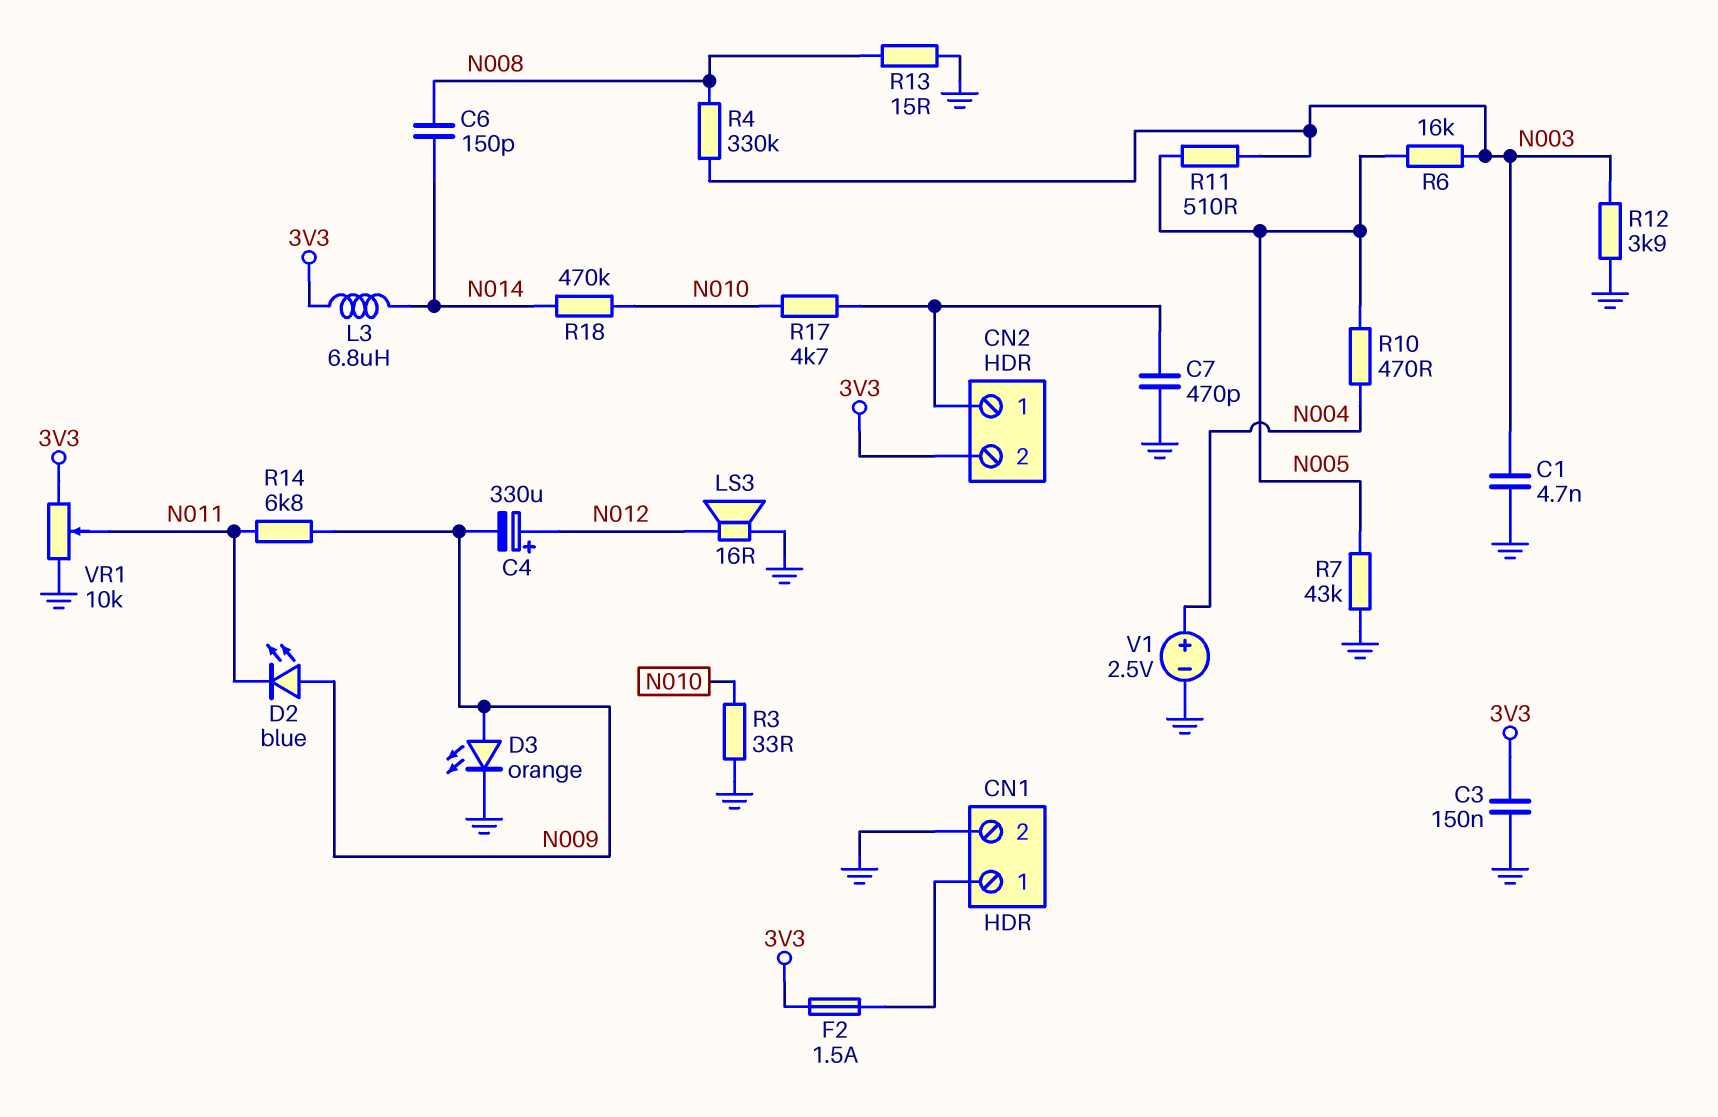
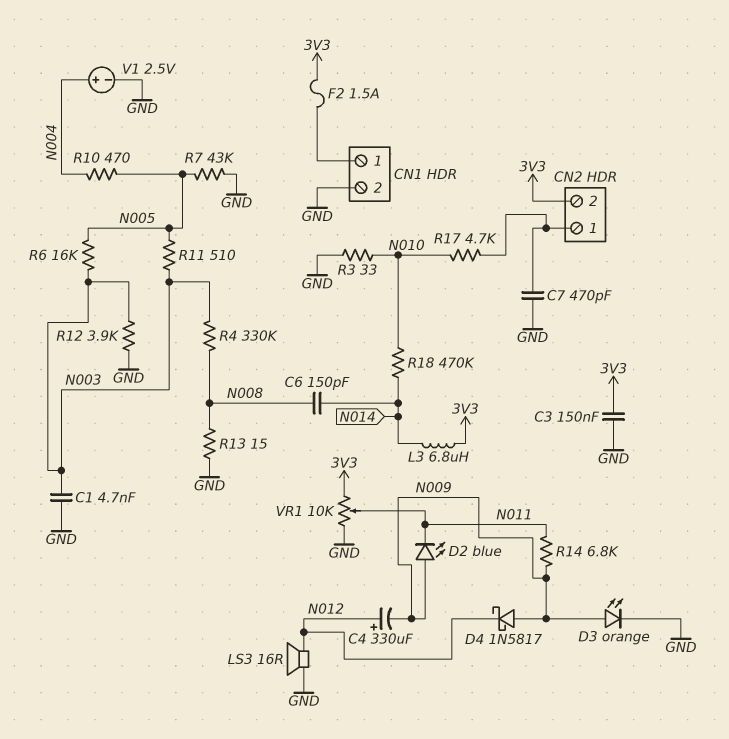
D4: none -> schottky 1N5817 (A N009, K N012)

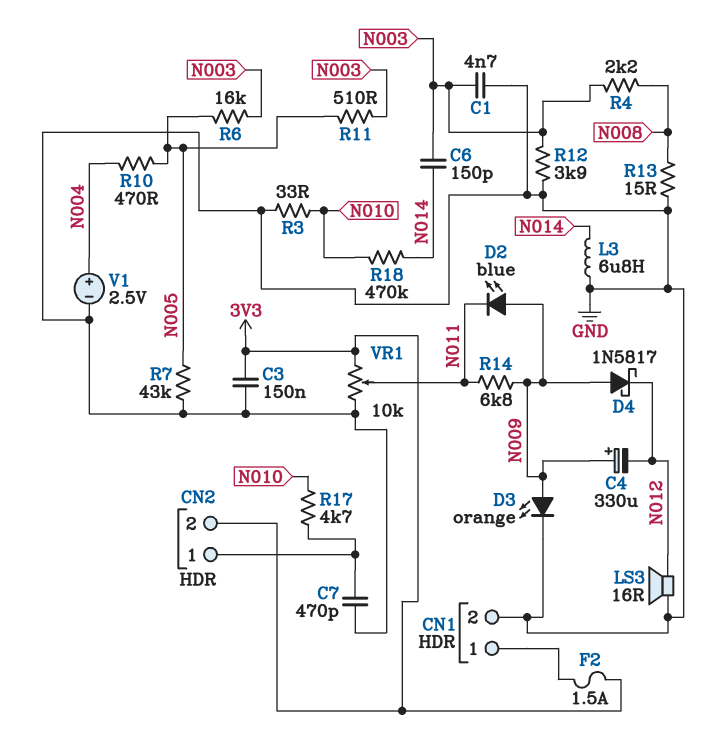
C4: 330uF (plus N012, minus N009) -> 330uF (plus N009, minus N012)
C6: 150pF (N008, N014) -> 150pF (N003, N014)
L3: 6.8uH (3V3, N014) -> 6.8uH (GND, N014)
R4: 330k (N003, N008) -> 2.2k (N003, N008)

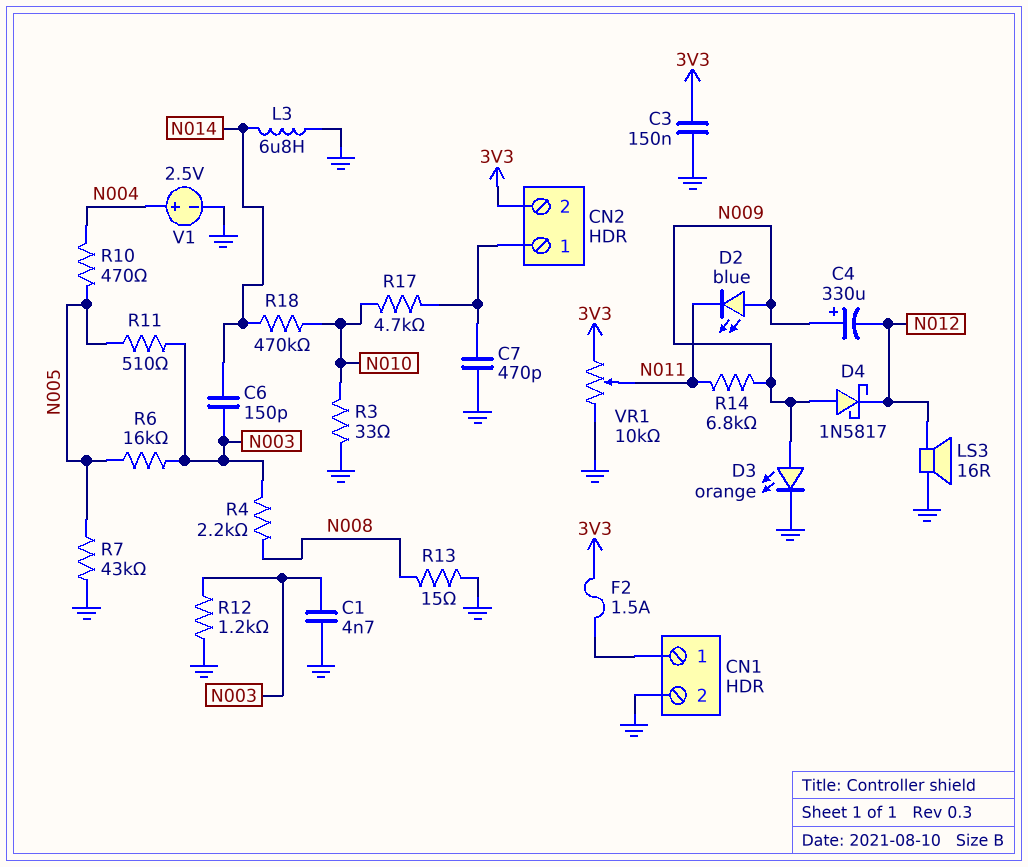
R12: 3.9k (GND, N003) -> 1.2k (GND, N003)

